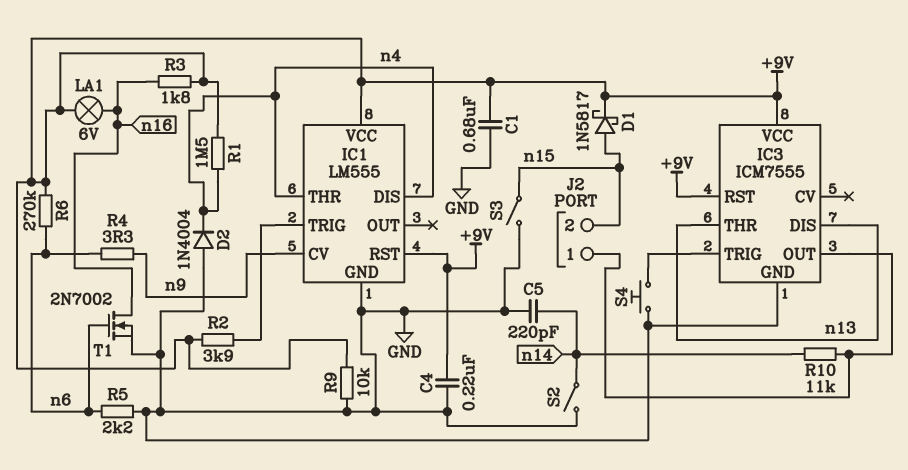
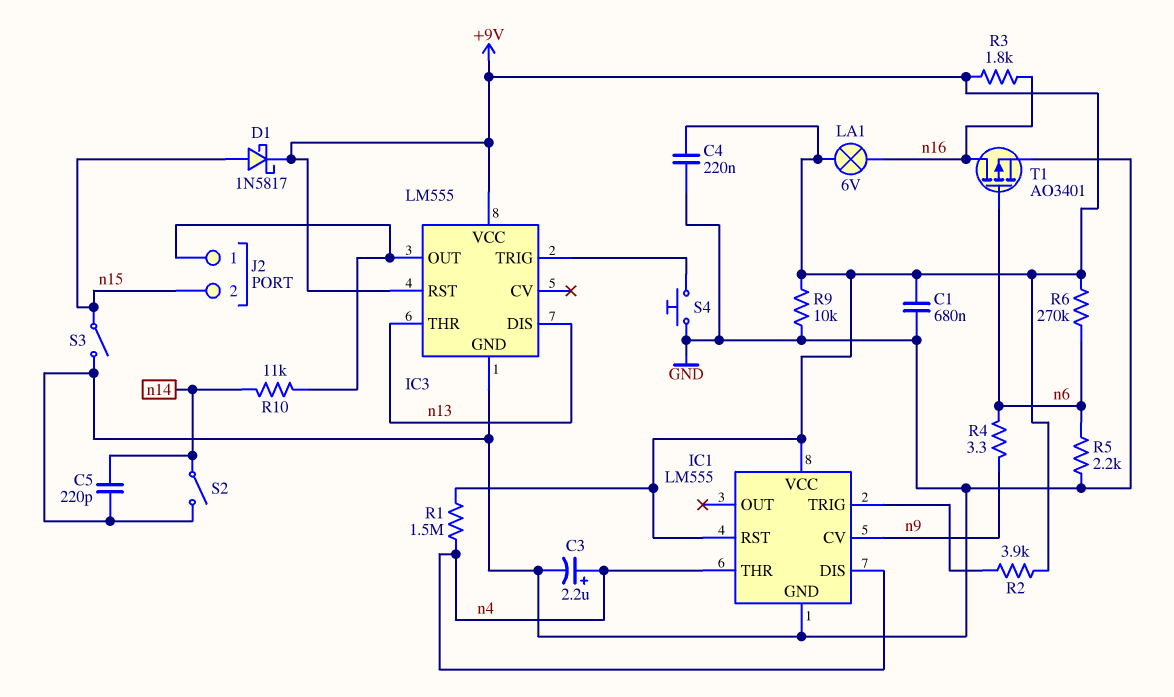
C3: none -> 2.2uF (plus n4, minus GND)
D2: diode 1N4004 (A GND, K n4) -> none
IC3: ICM7555 -> LM555
T1: NMOS 2N7002 (G n6, D n16, S GND) -> PMOS AO3401 (G n6, D n16, S GND)

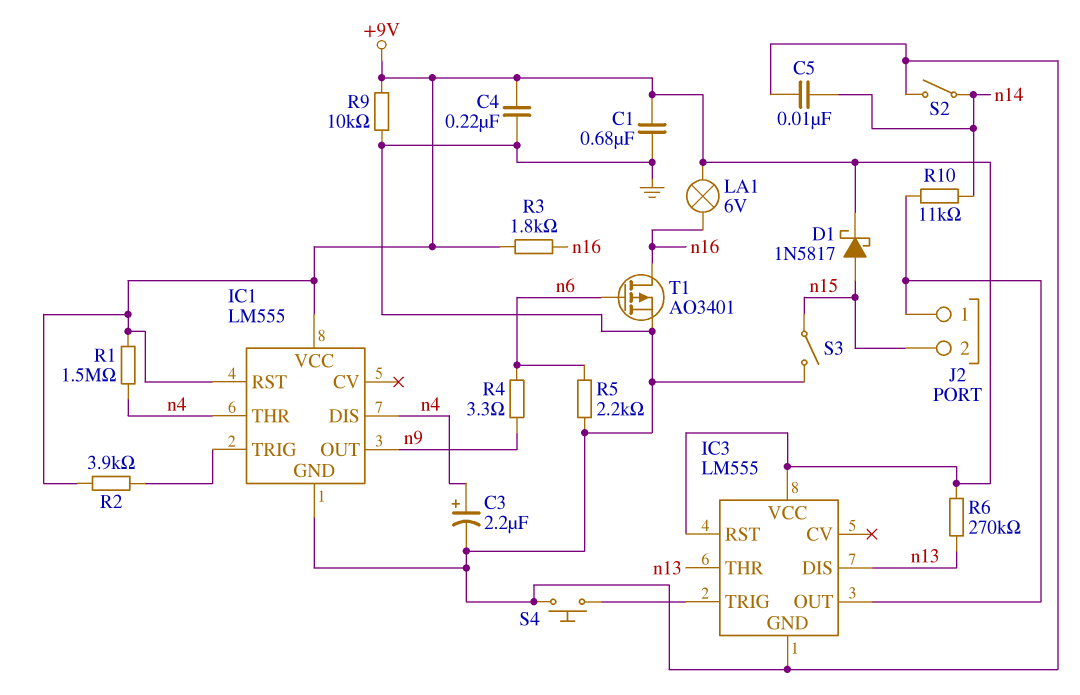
C5: 220pF (GND, n14) -> 10nF (GND, n14)
IC1 pin CV: n9 -> none
IC1 pin OUT: none -> n9
R6: 270k (+9V, n6) -> 270k (+9V, n13)

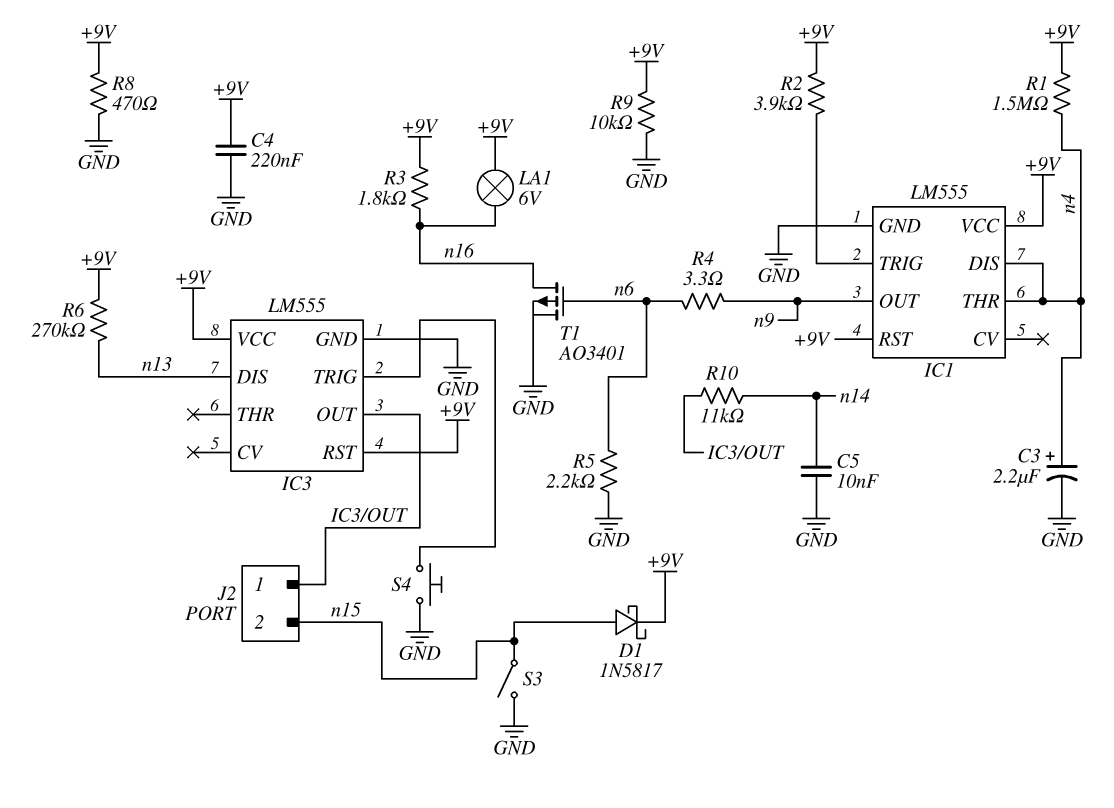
C1: 680nF (+9V, GND) -> none
IC3 pin THR: n13 -> none
R8: none -> 470 (+9V, GND)
S2: switch (GND, n14) -> none

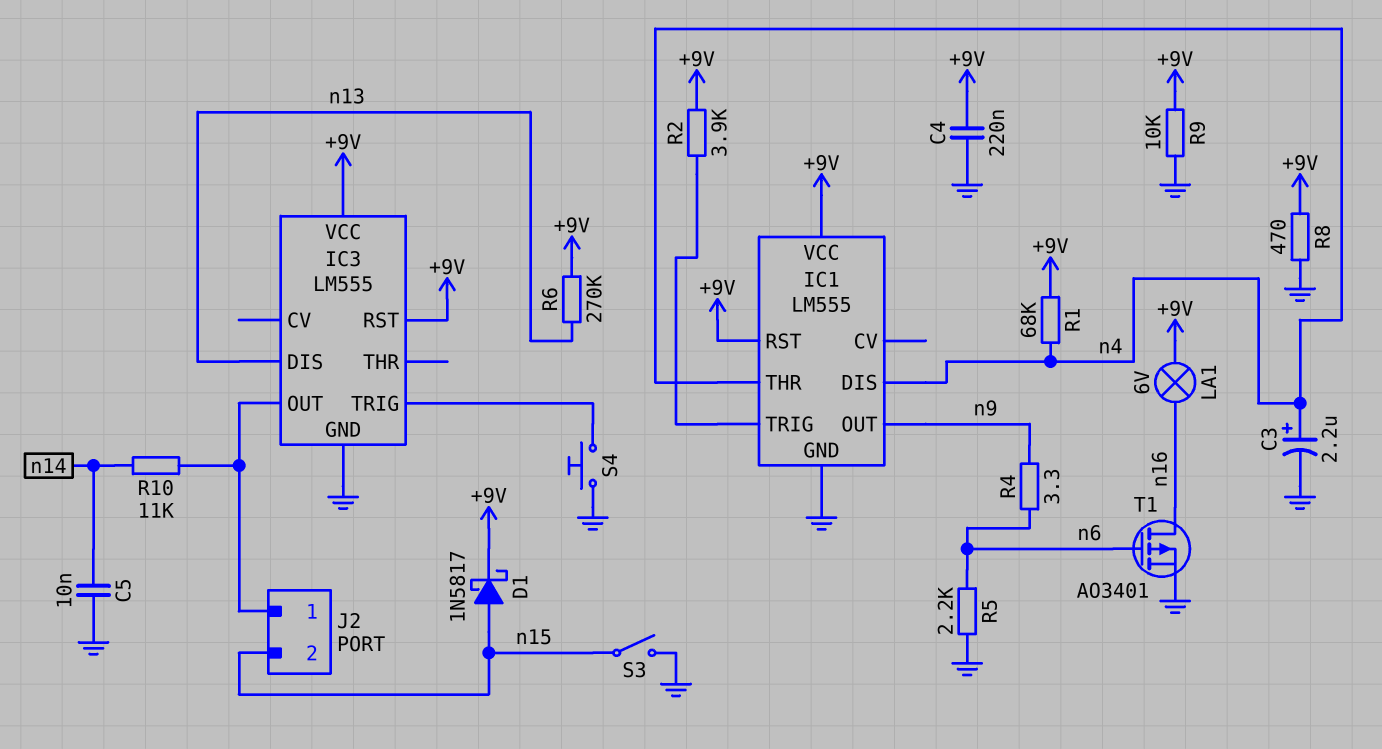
R1: 1.5M (+9V, n4) -> 68k (+9V, n4)
R3: 1.8k (+9V, n16) -> none

